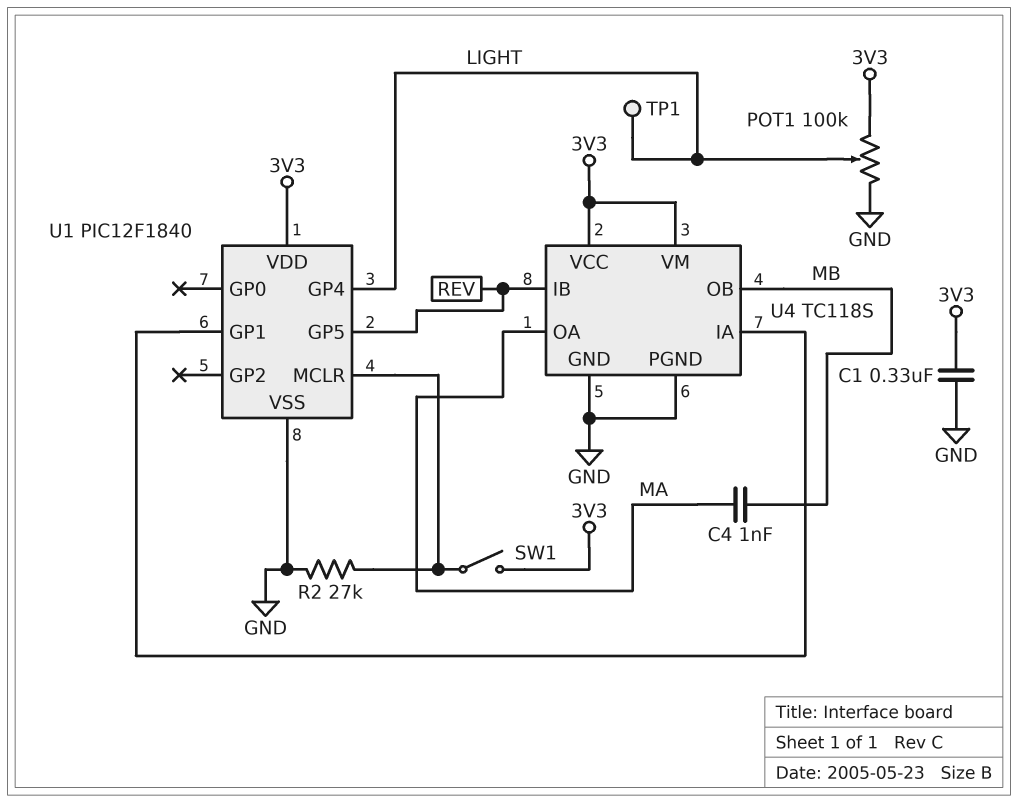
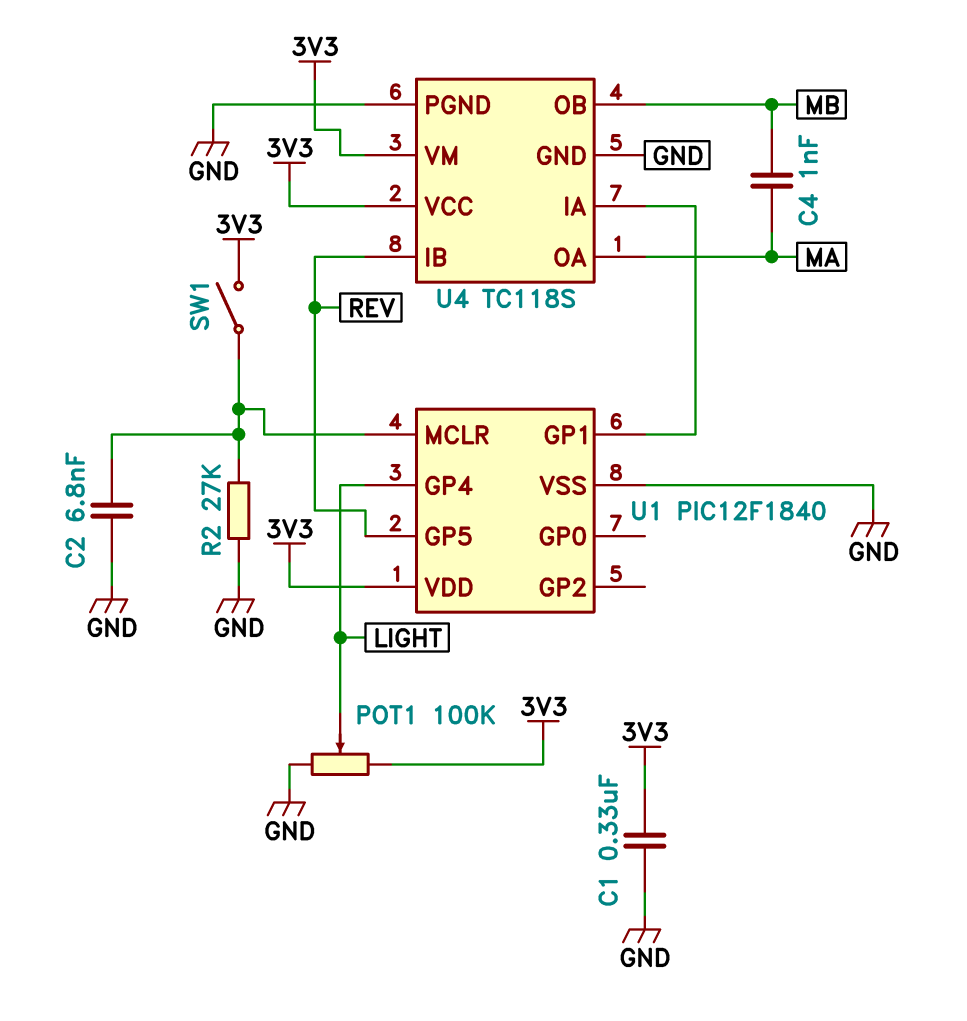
C2: none -> 6.8nF (GND, U1/MCLR)
TP1: test point (LIGHT) -> none

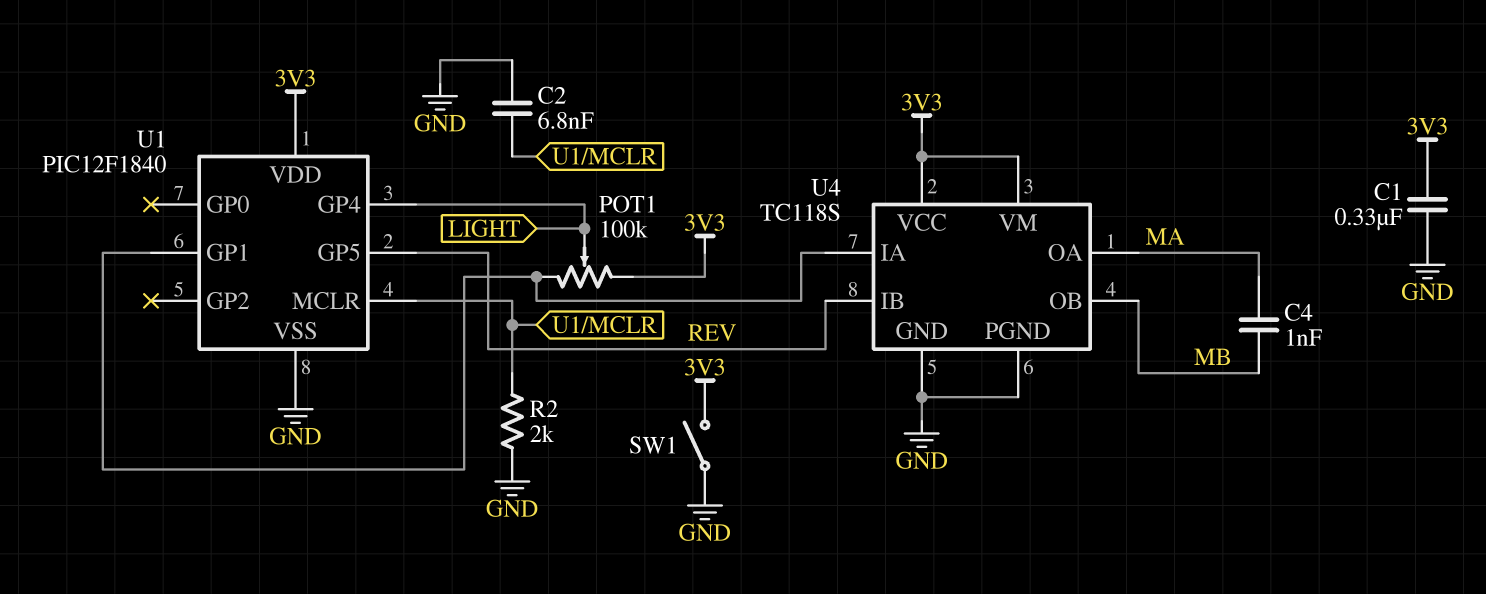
POT1: 100k (3V3, GND, wiper LIGHT) -> 100k (3V3, U1/GP1, wiper LIGHT)
R2: 27k (GND, U1/MCLR) -> 2k (GND, U1/MCLR)
SW1: switch (3V3, U1/MCLR) -> switch (3V3, GND)

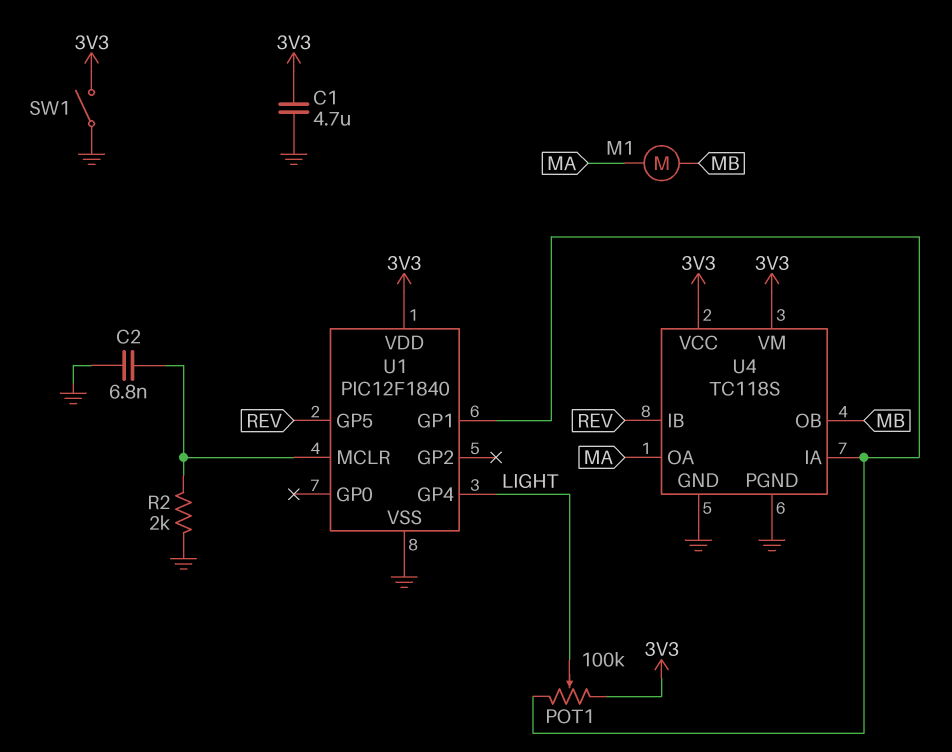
C1: 330nF (3V3, GND) -> 4.7uF (3V3, GND)
C4: 1nF (MA, MB) -> none
M1: none -> motor (MA, MB)

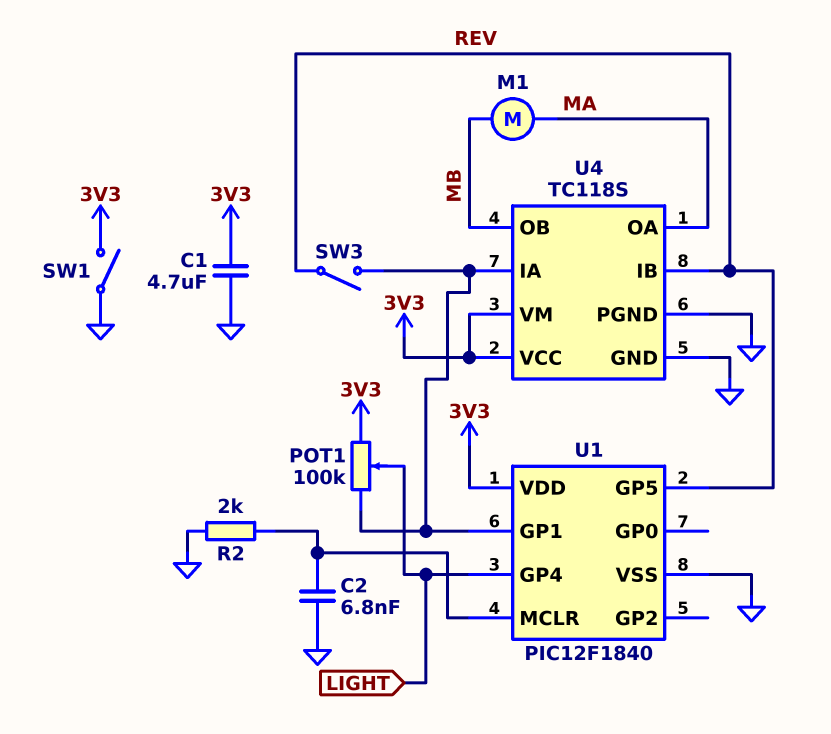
SW3: none -> switch (REV, U1/GP1)

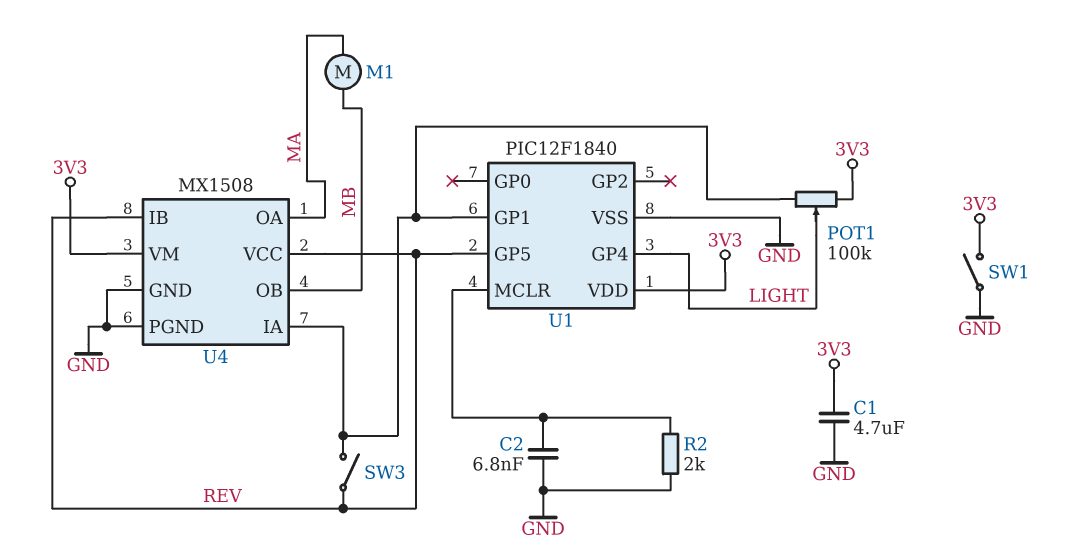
U4: TC118S -> MX1508
U4 pin VCC: 3V3 -> REV

